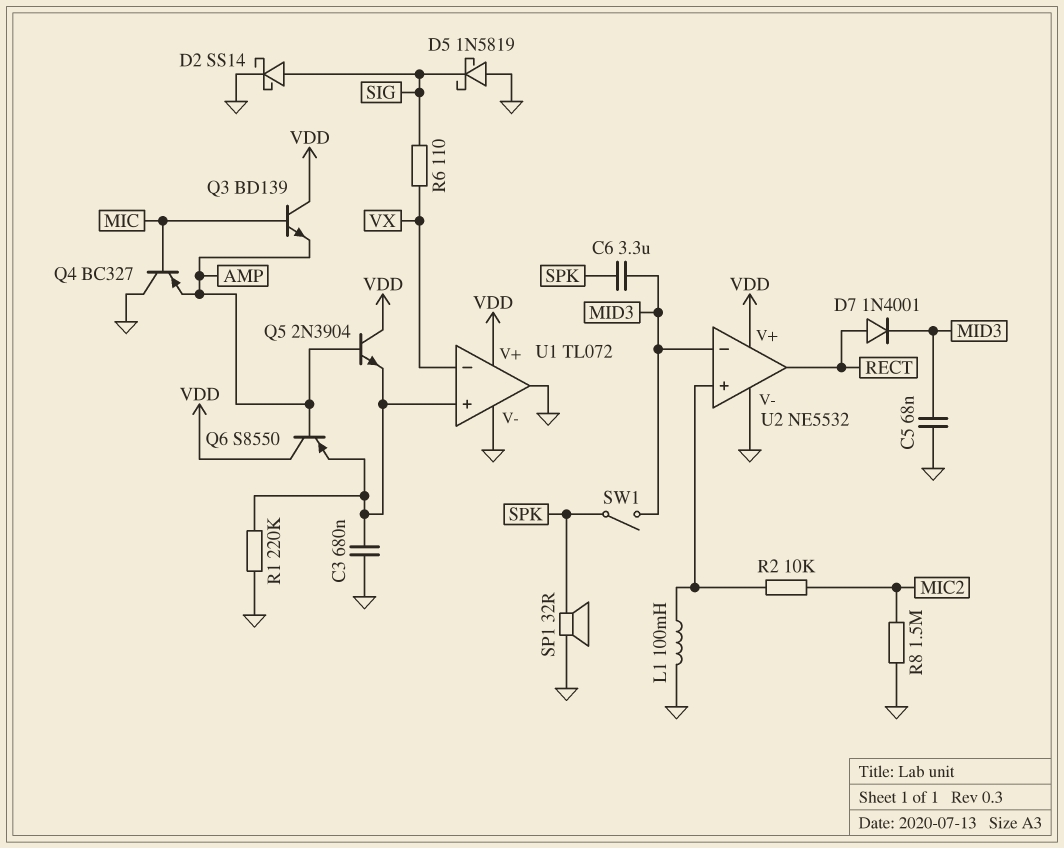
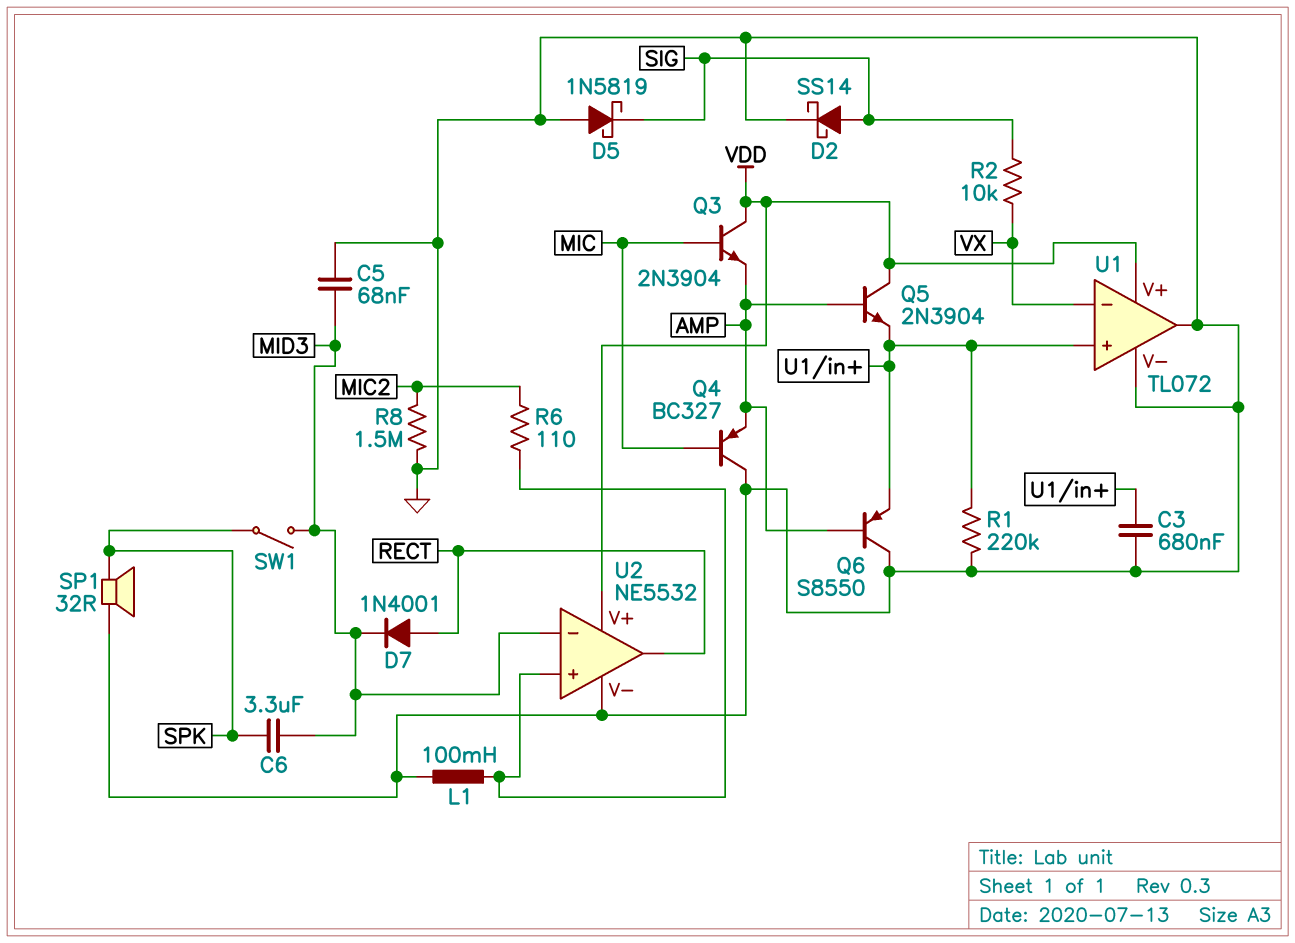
Q3: NPN BD139 (B MIC, C VDD, E AMP) -> NPN 2N3904 (B MIC, C VDD, E AMP)
Q6: PNP S8550 (B AMP, C VDD, E U1/in+) -> PNP S8550 (B AMP, C GND, E U1/in+)
R2: 10k (MIC2, U2/in+) -> 10k (SIG, VX)
R6: 110 (SIG, VX) -> 110 (MIC2, U2/in+)

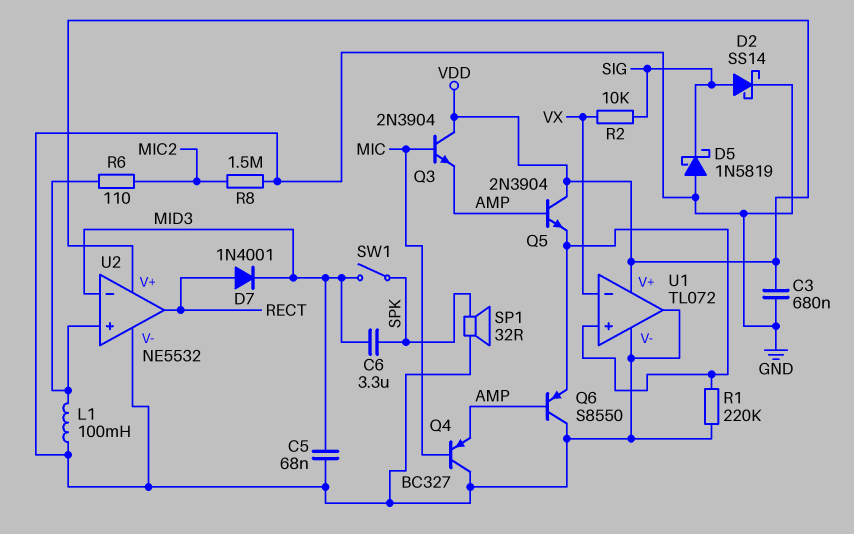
C3: 680nF (GND, U1/in+) -> 680nF (GND, VDD)

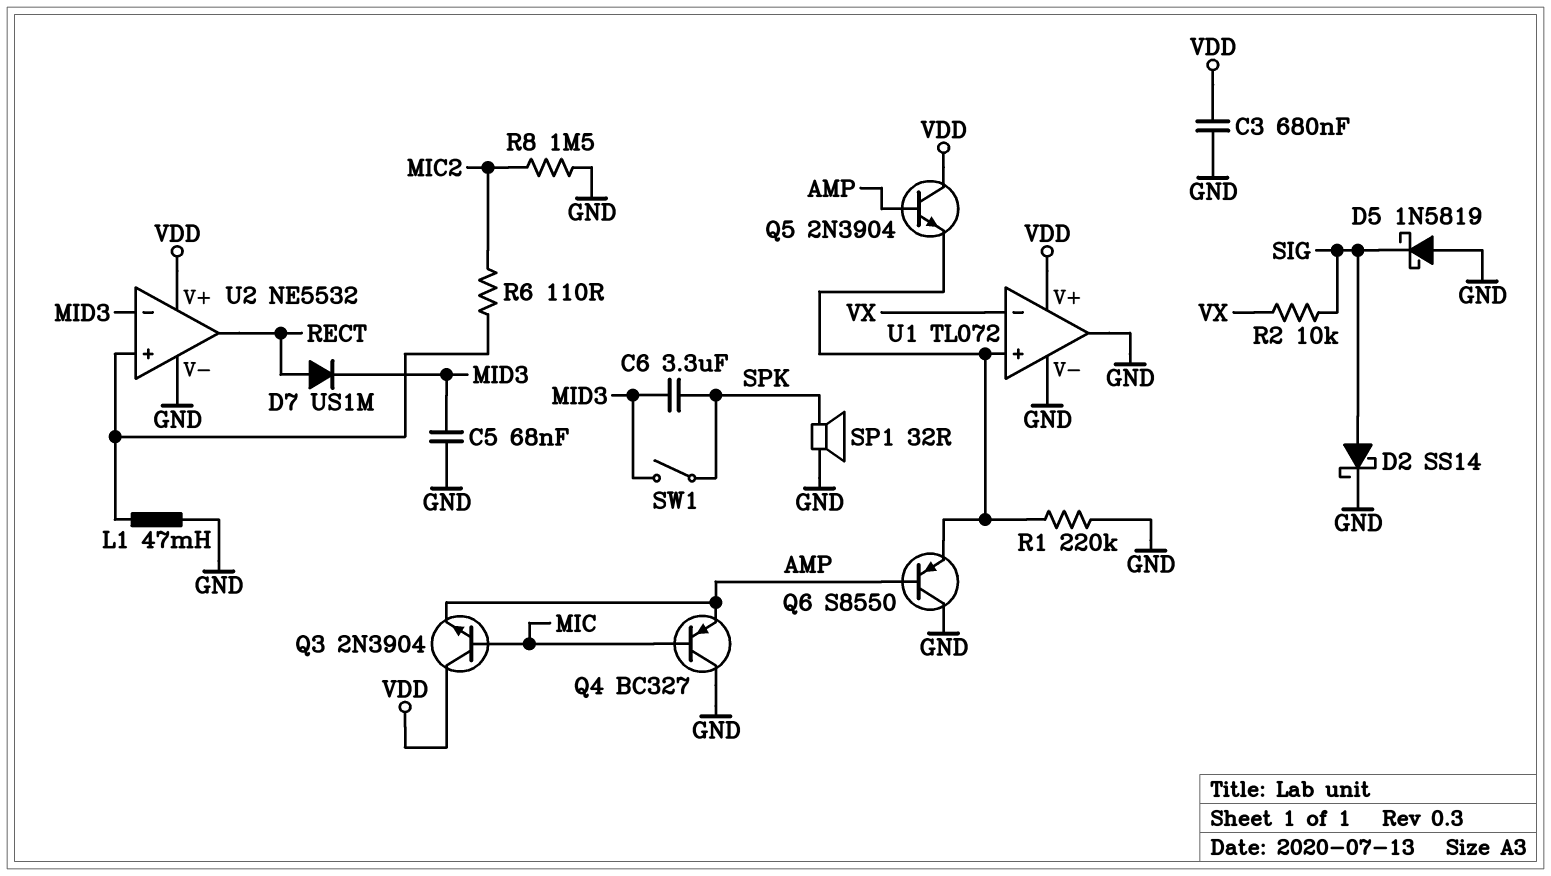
D7: diode 1N4001 (A RECT, K MID3) -> diode US1M (A RECT, K MID3)
L1: 100mH (GND, U2/in+) -> 47mH (GND, U2/in+)

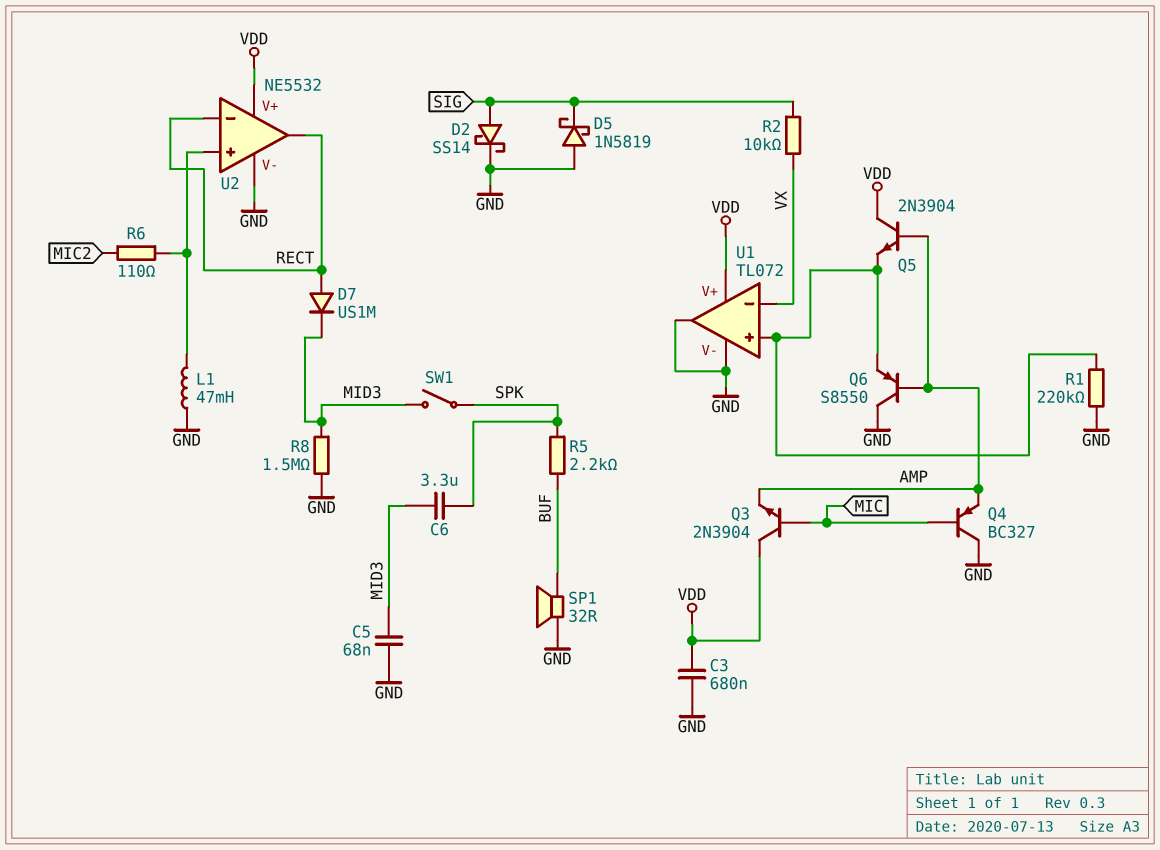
R5: none -> 2.2k (BUF, SPK)
R8: 1.5M (GND, MIC2) -> 1.5M (GND, MID3)
SP1: speaker 32R (GND, SPK) -> speaker 32R (BUF, GND)
U2 pin in-: MID3 -> RECT

